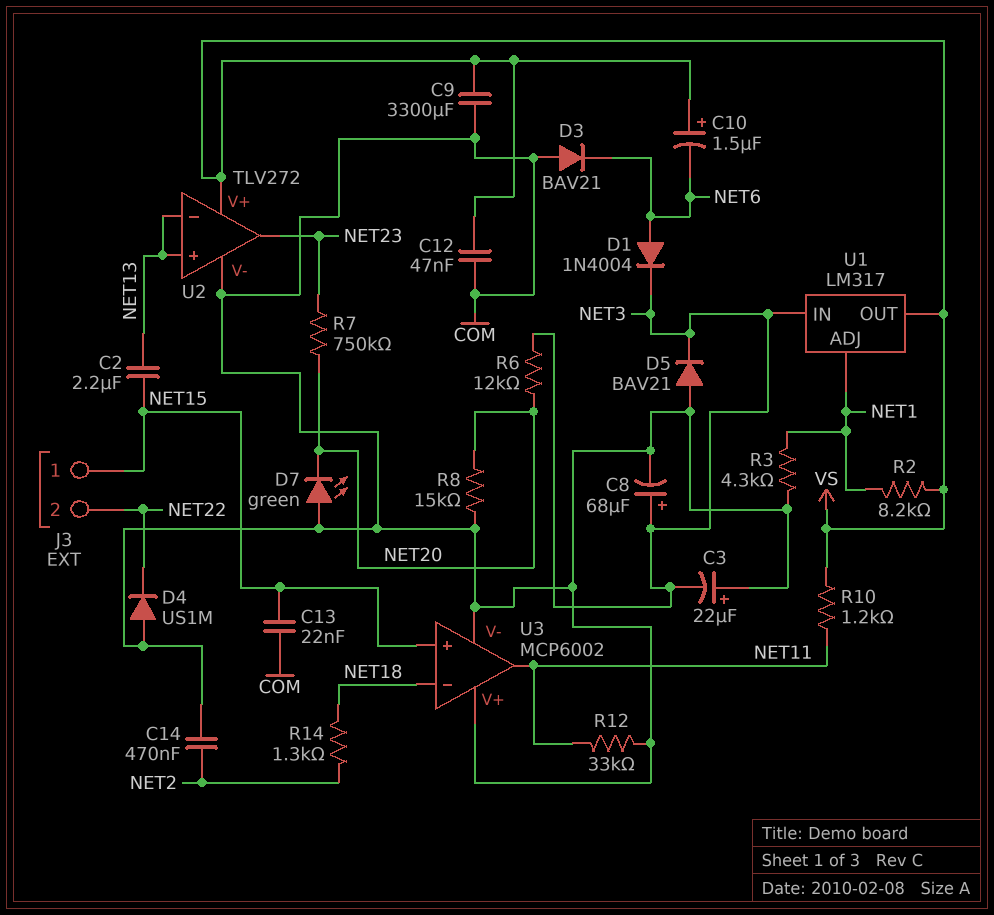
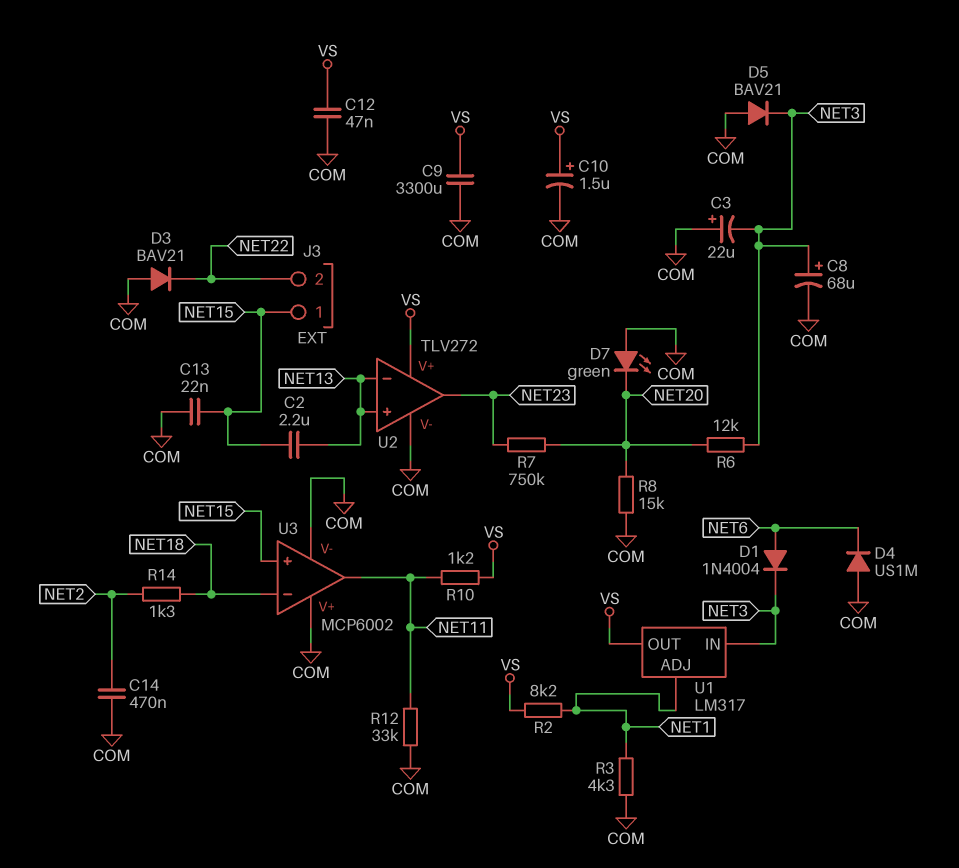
C10: 1.5uF (plus VS, minus NET6) -> 1.5uF (plus VS, minus COM)
D3: diode BAV21 (A COM, K NET6) -> diode BAV21 (A COM, K NET22)
D4: diode US1M (A COM, K NET22) -> diode US1M (A COM, K NET6)

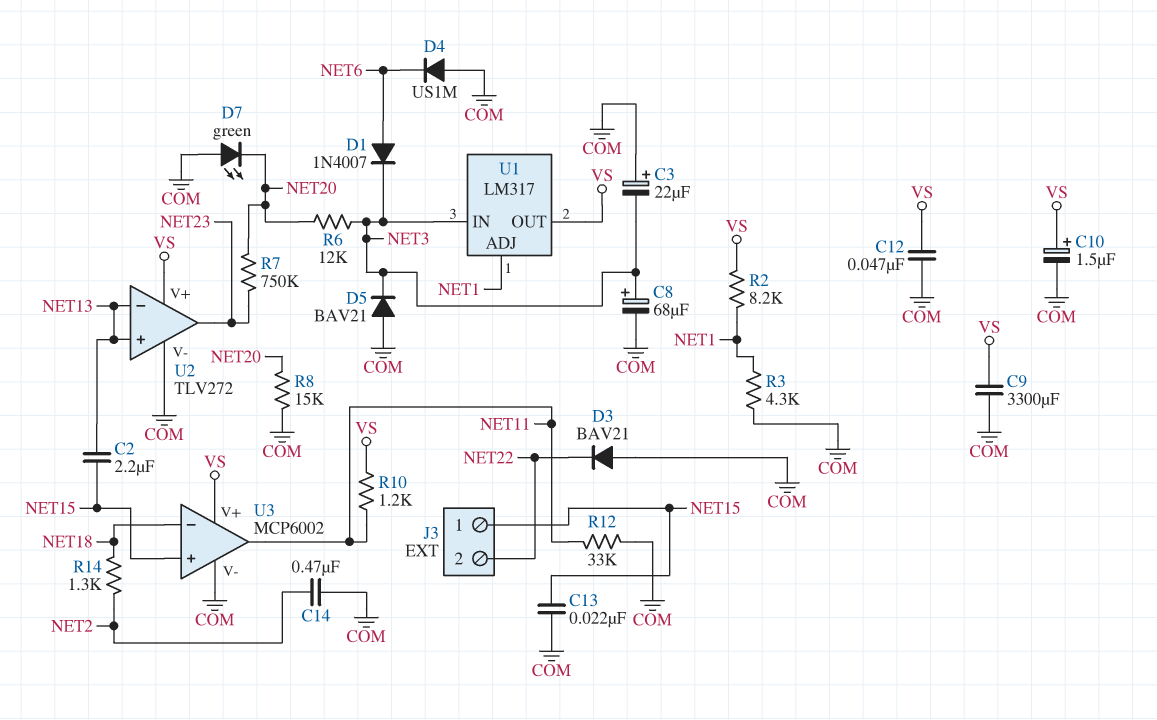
D1: diode 1N4004 (A NET6, K NET3) -> diode 1N4007 (A NET6, K NET3)
U3 pin V+: COM -> VS

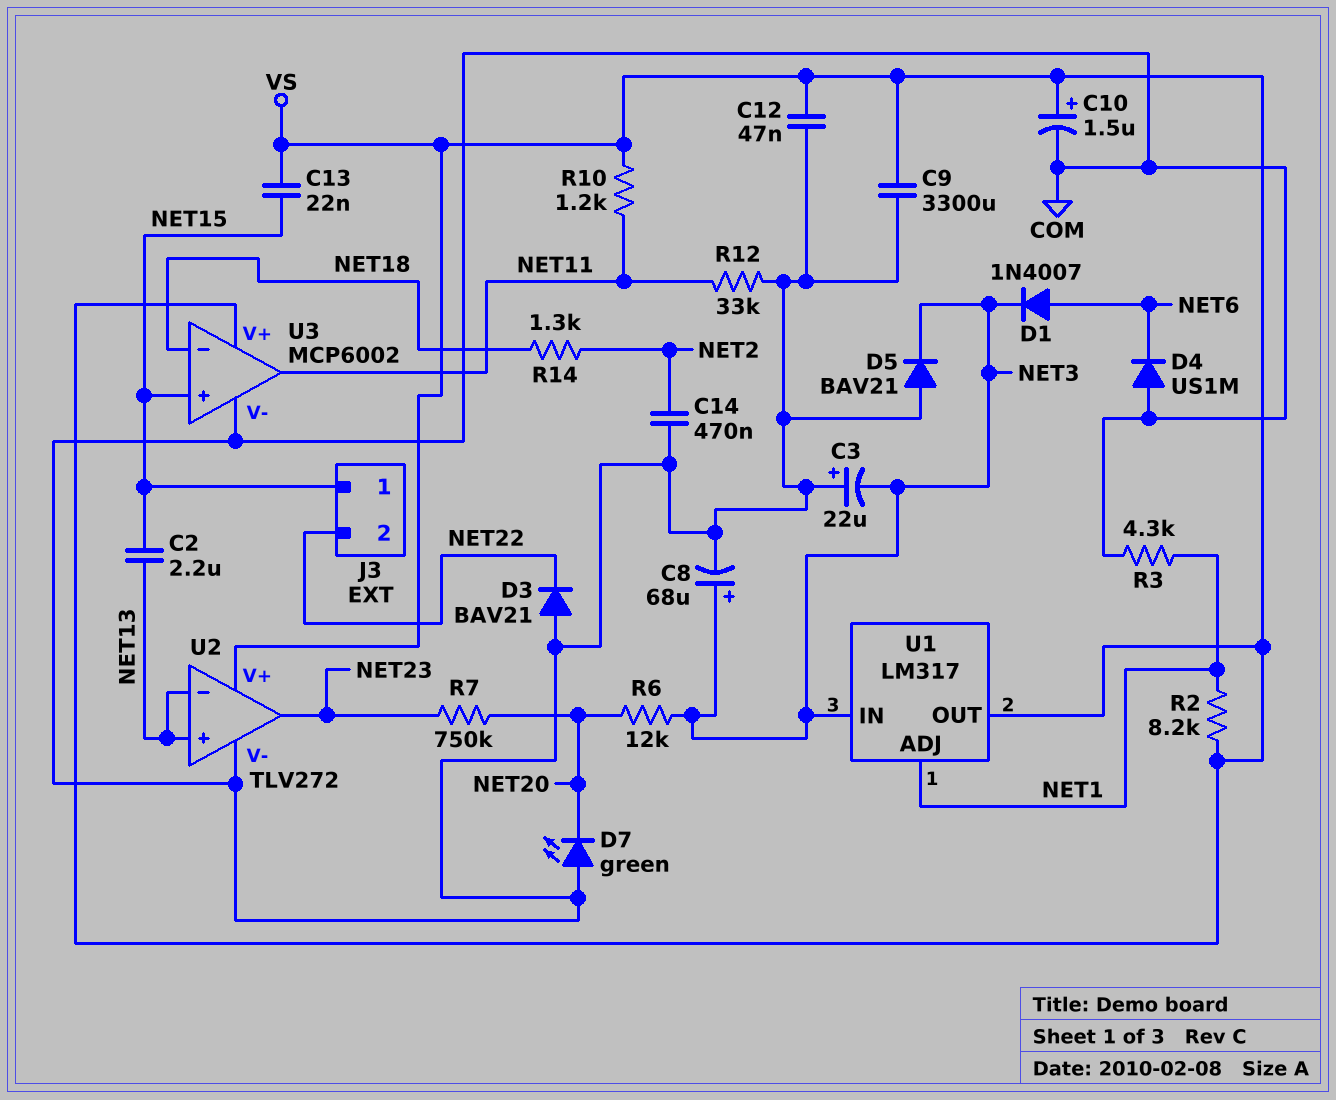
C13: 22nF (COM, NET15) -> 22nF (NET15, VS)
R8: 15k (COM, NET20) -> none

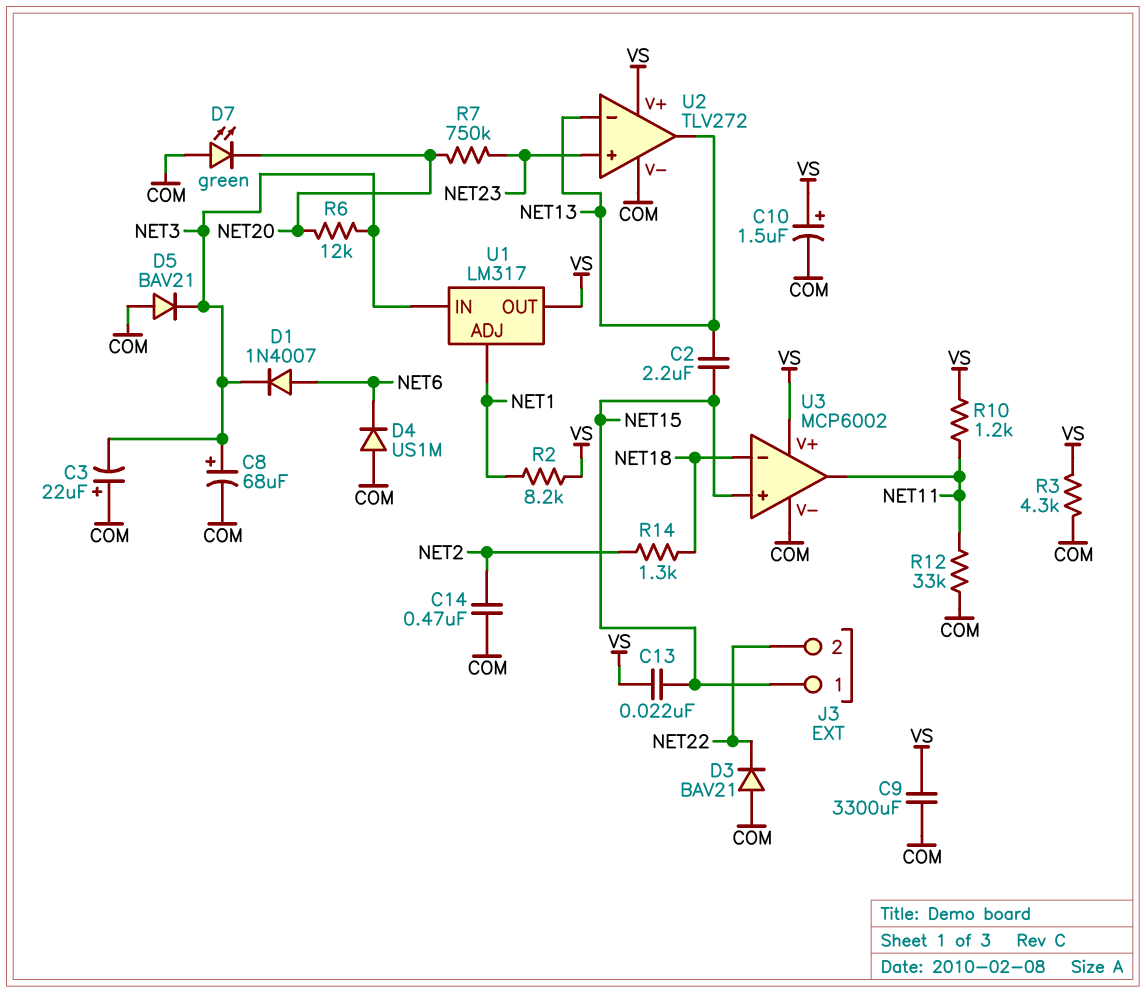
C12: 47nF (COM, VS) -> none
R3: 4.3k (COM, NET1) -> 4.3k (COM, VS)
U2 pin in+: NET13 -> NET23
U2 pin out: NET23 -> NET13

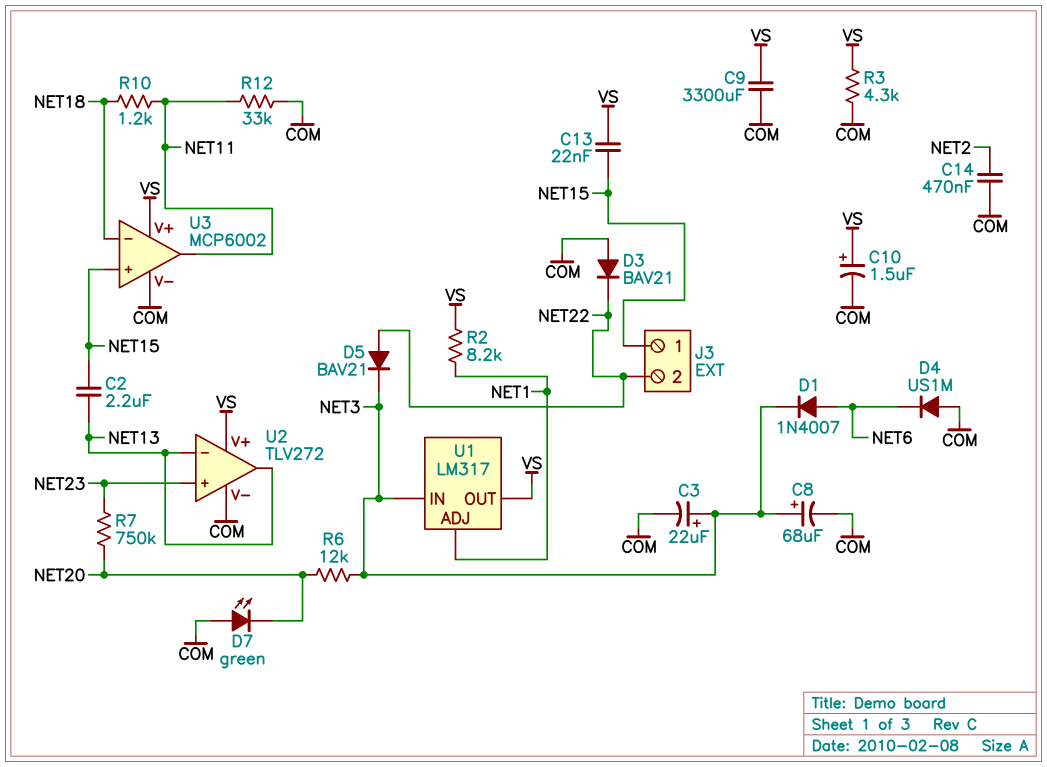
C3: 22uF (plus COM, minus NET3) -> 22uF (plus NET3, minus COM)
D5: diode BAV21 (A COM, K NET3) -> diode BAV21 (A NET22, K NET3)
R10: 1.2k (NET11, VS) -> 1.2k (NET11, NET18)
R14: 1.3k (NET2, NET18) -> none

